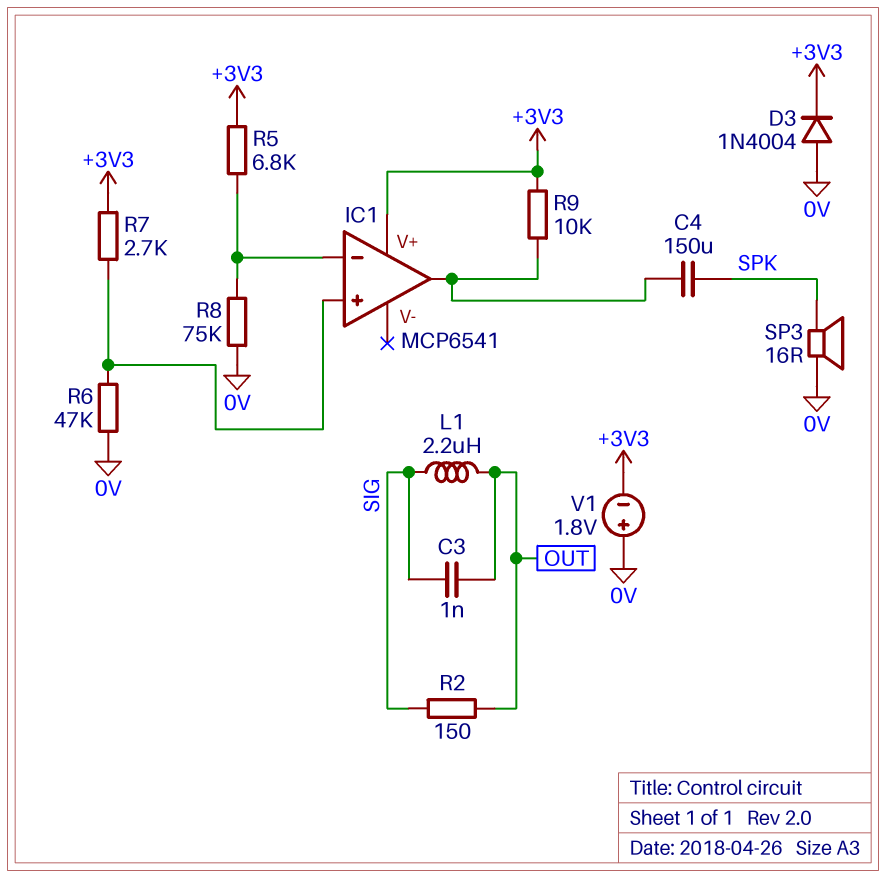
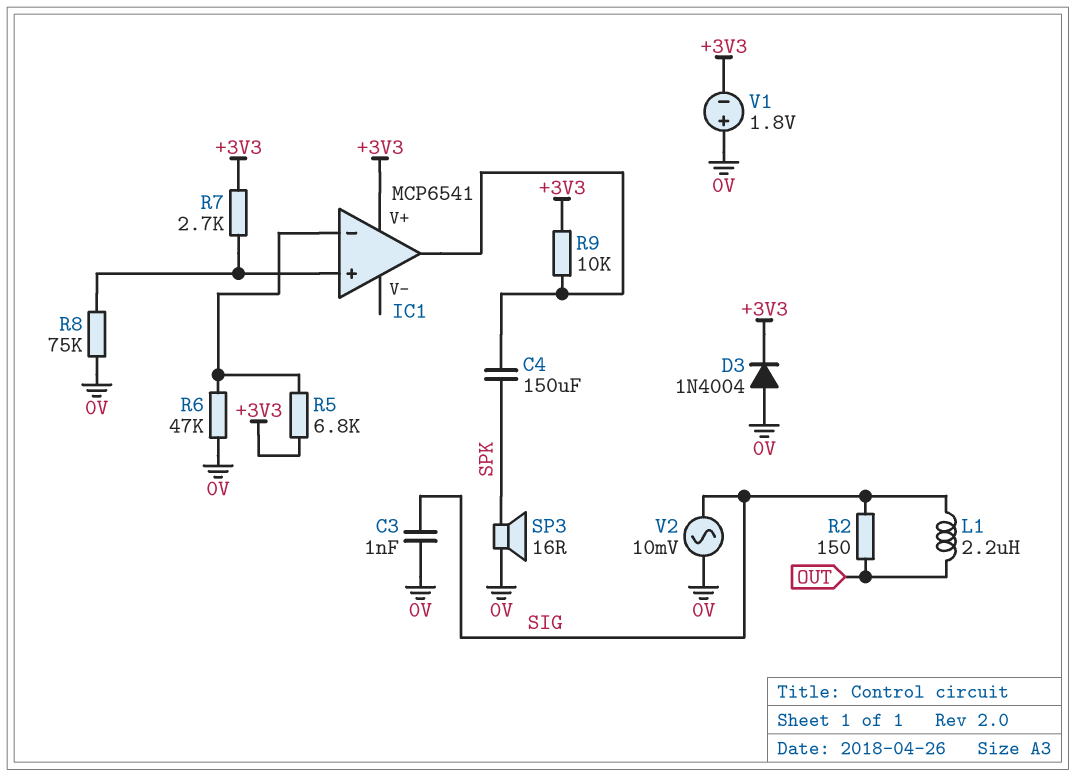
C3: 1nF (OUT, SIG) -> 1nF (0V, SIG)
R6: 47k (0V, IC1/in+) -> 47k (0V, IC1/in-)
R8: 75k (0V, IC1/in-) -> 75k (0V, IC1/in+)
V2: none -> AC 10mV (0V, SIG)

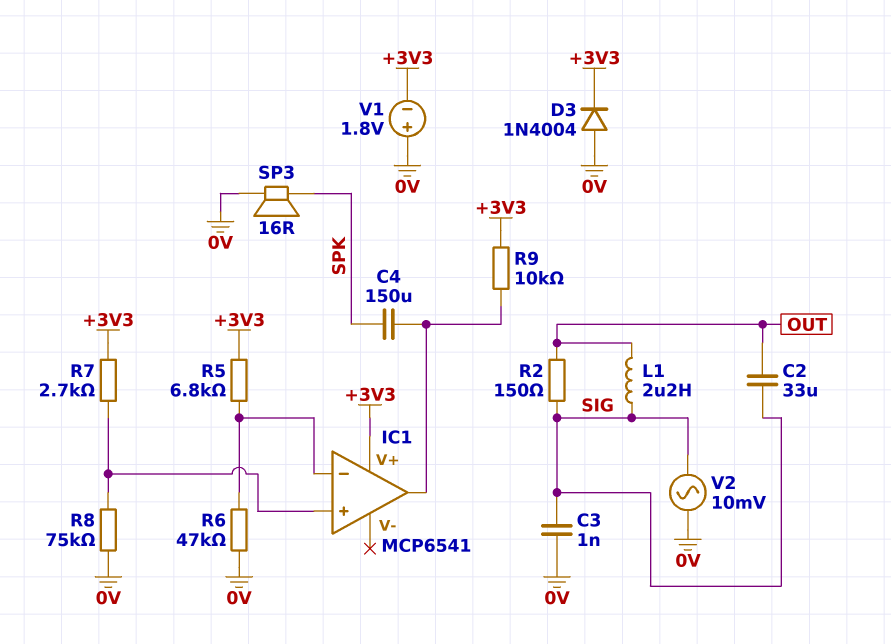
C2: none -> 33uF (OUT, SIG)

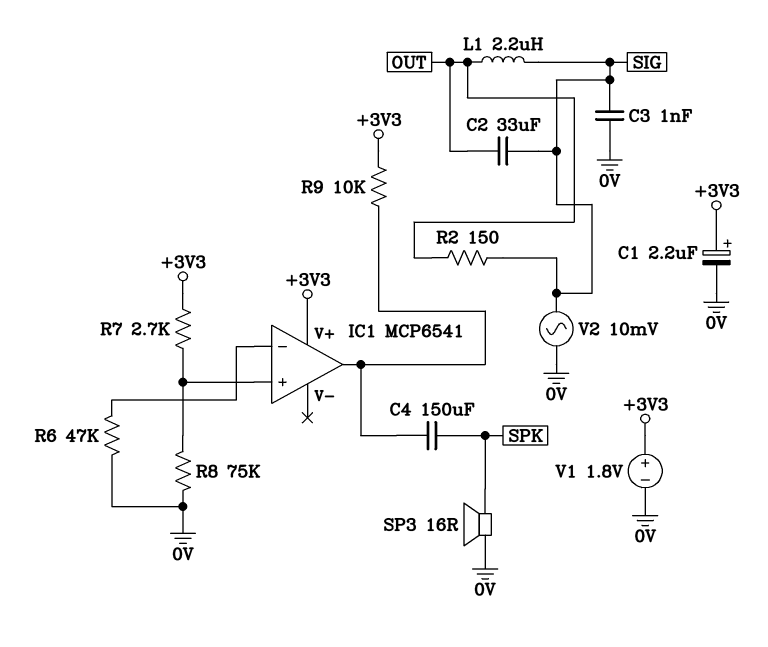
C1: none -> 2.2uF (plus +3V3, minus 0V)
D3: diode 1N4004 (A 0V, K +3V3) -> none
R5: 6.8k (+3V3, IC1/in-) -> none
V1: 1.8V (plus 0V, minus +3V3) -> 1.8V (plus +3V3, minus 0V)

